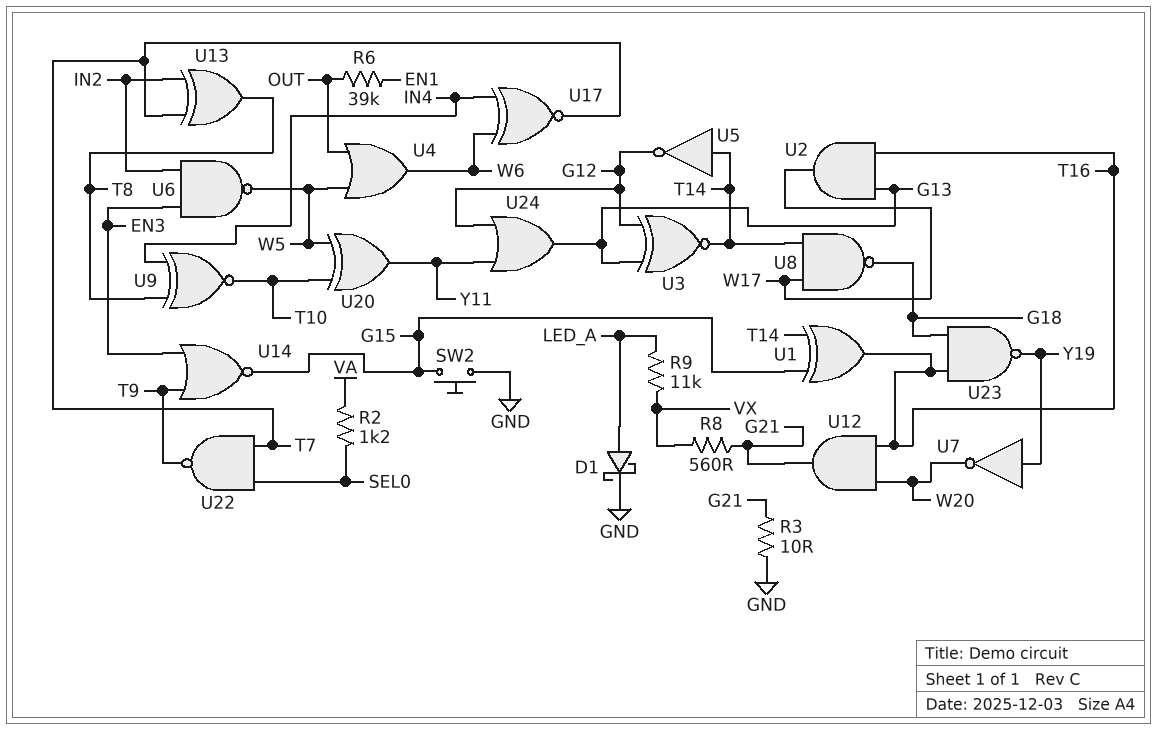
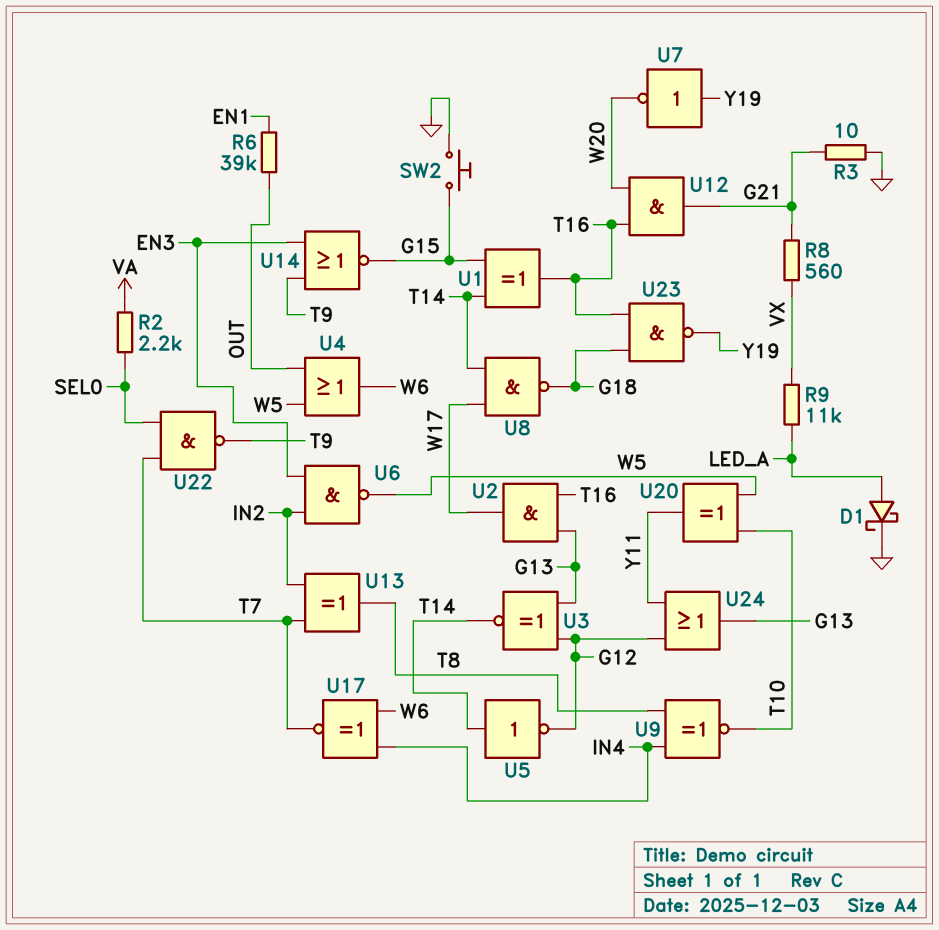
R2: 1.2k (SEL0, VA) -> 2.2k (SEL0, VA)

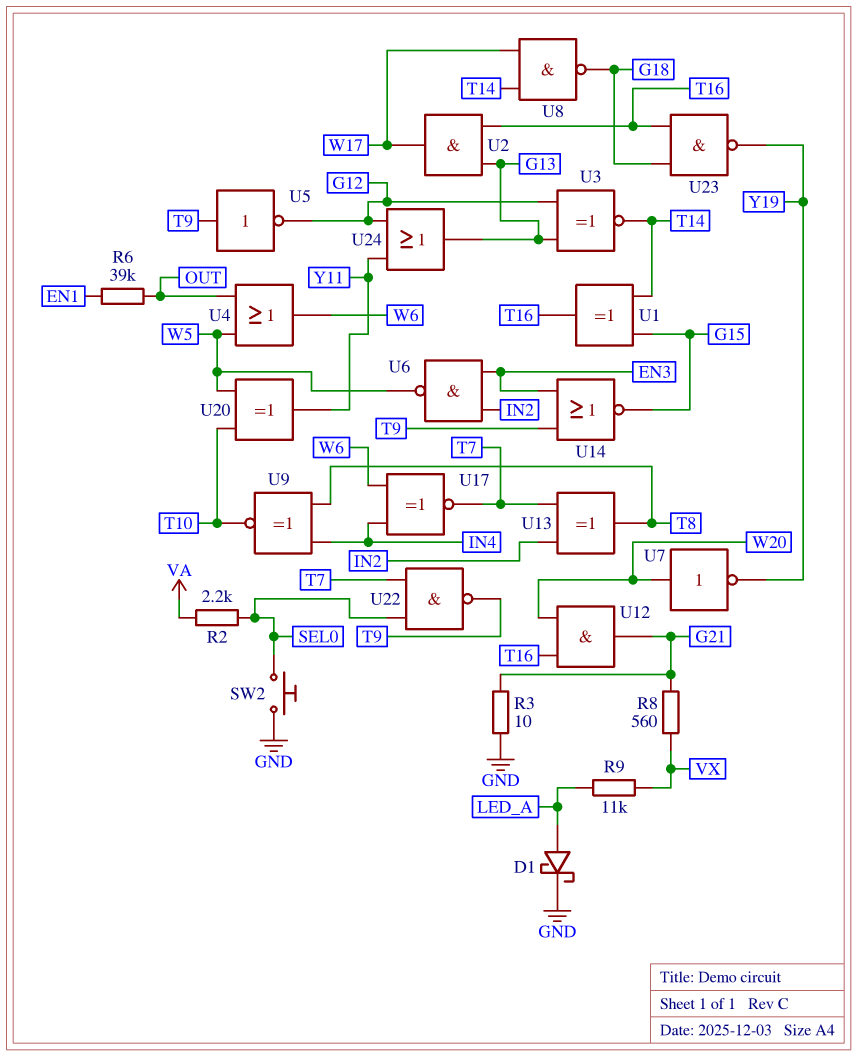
SW2: button (G15, GND) -> button (GND, SEL0)
U5: NOT (in T14, out G12) -> NOT (in T9, out G12)
U7: NOT (in Y19, out W20) -> NOT (in W20, out Y19)

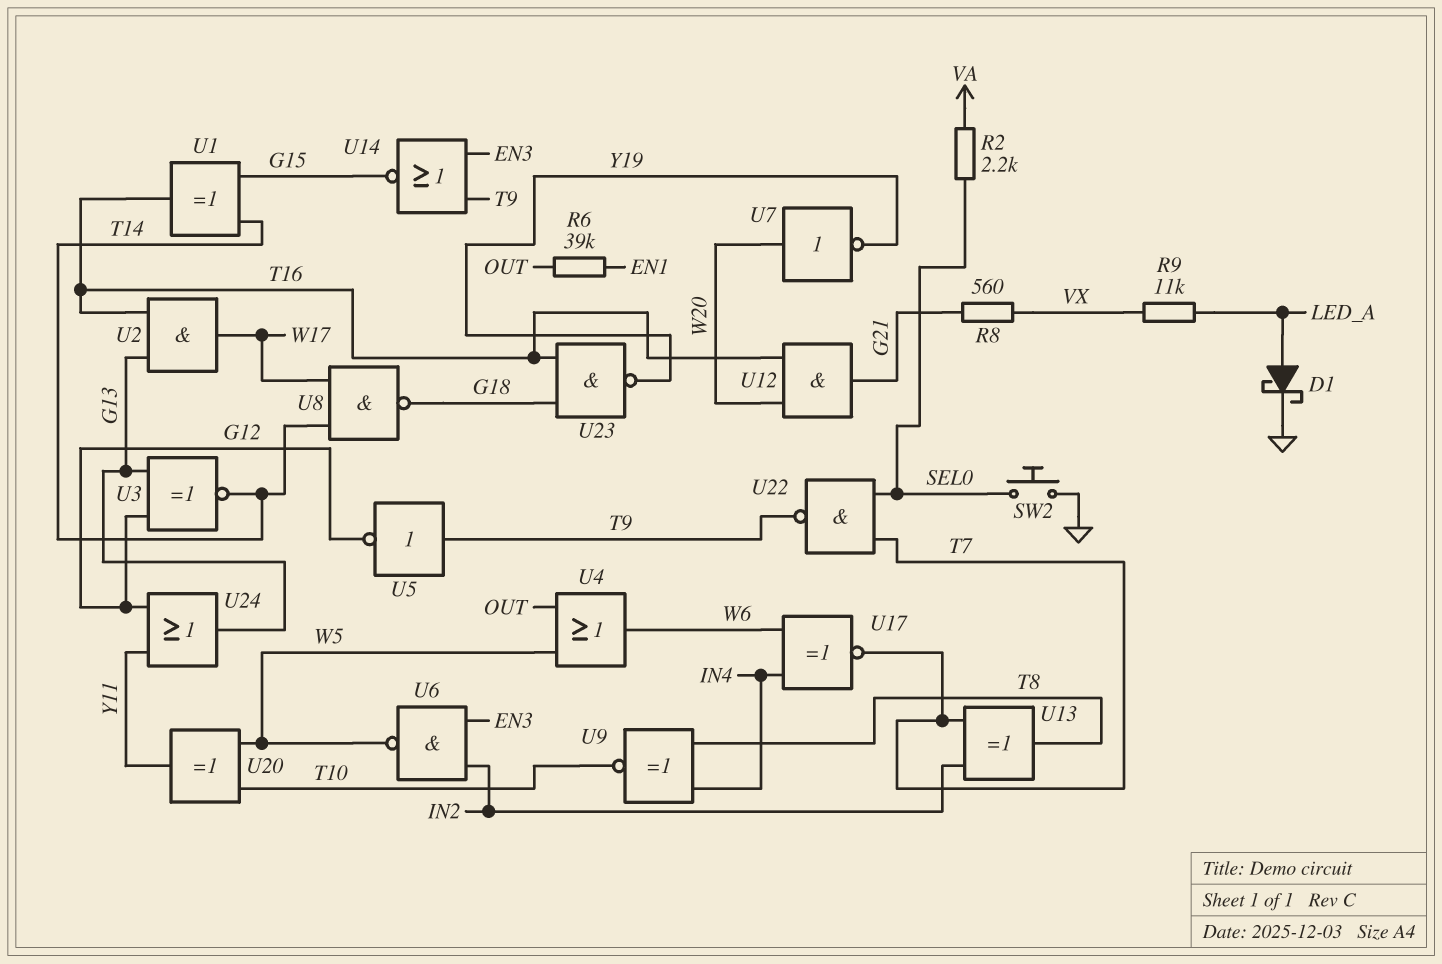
R3: 10 (G21, GND) -> none

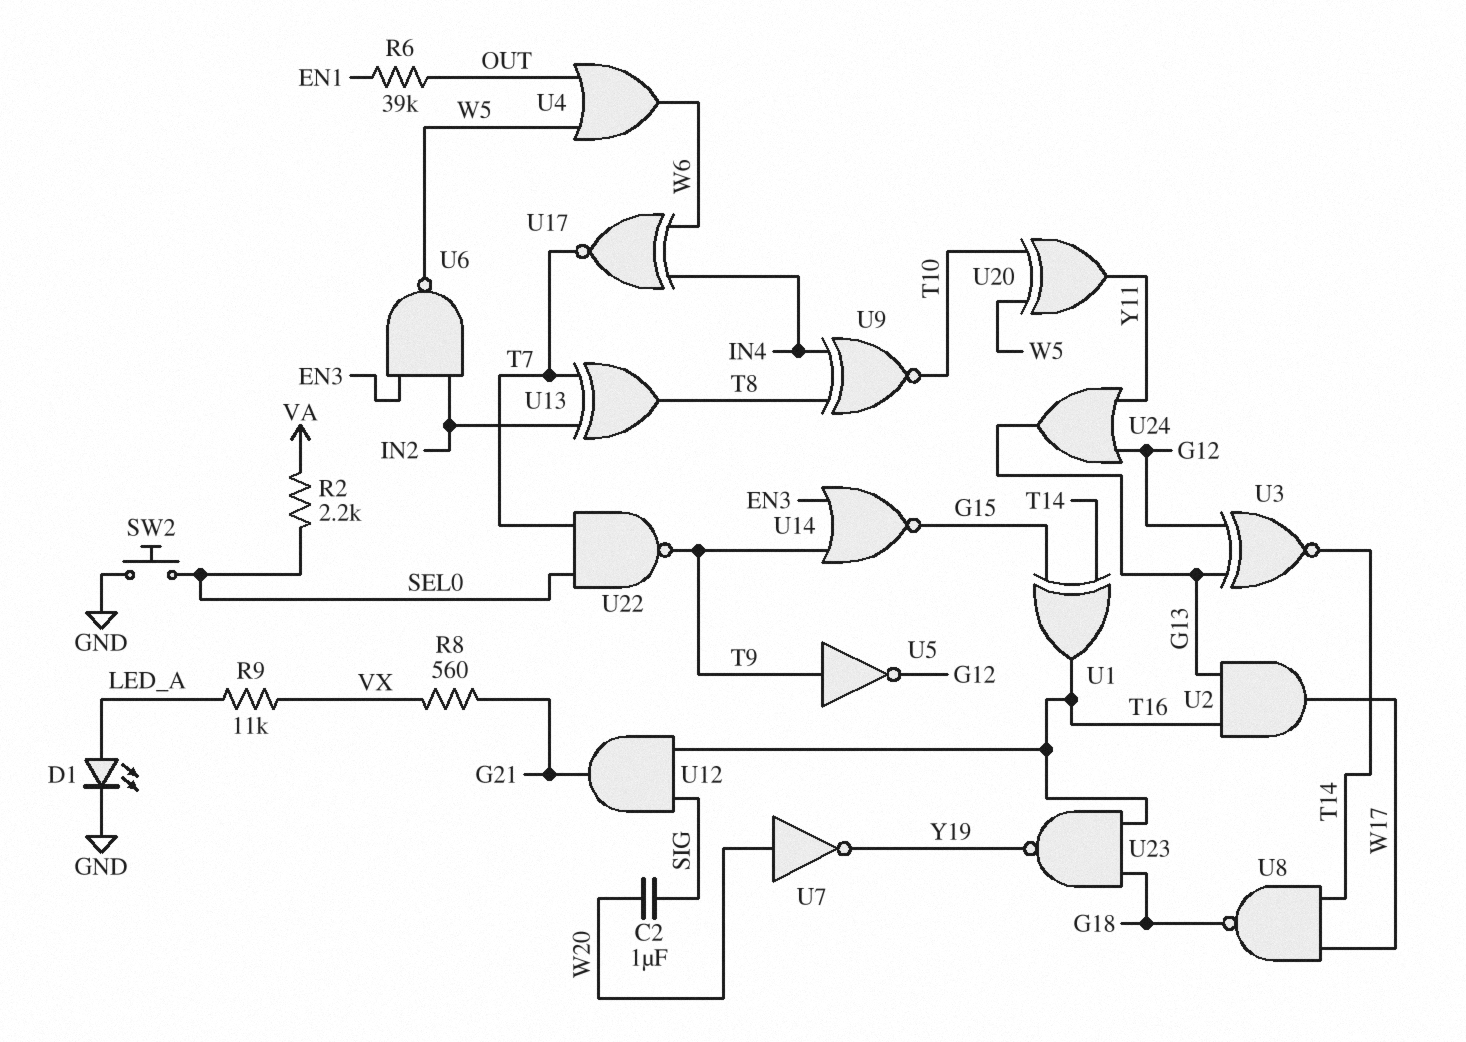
C2: none -> 1uF (SIG, W20)
D1: schottky (A LED_A, K GND) -> LED (A LED_A, K GND)
U12: AND (in T16, in W20, out G21) -> AND (in SIG, in T16, out G21)

